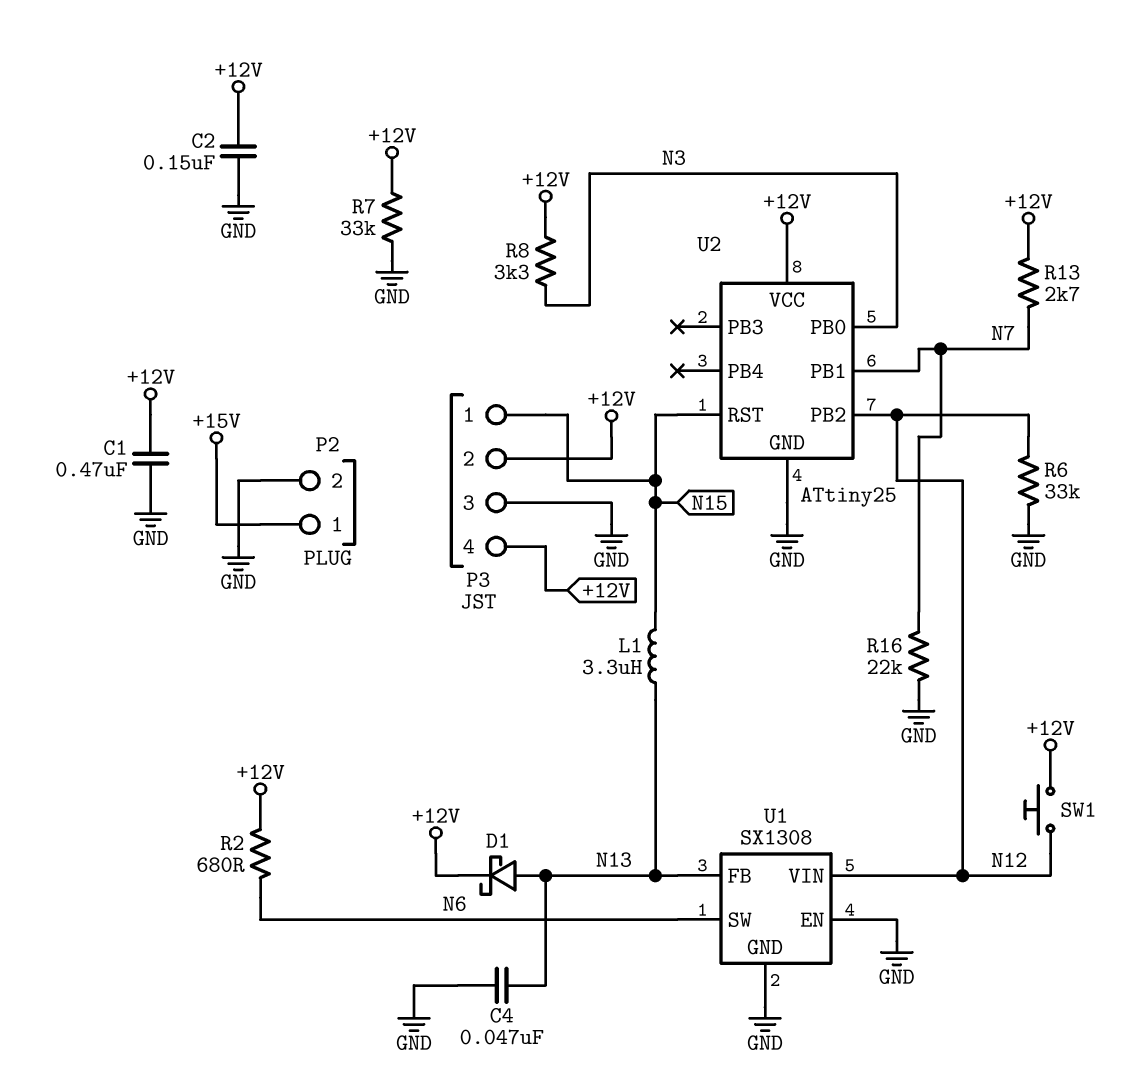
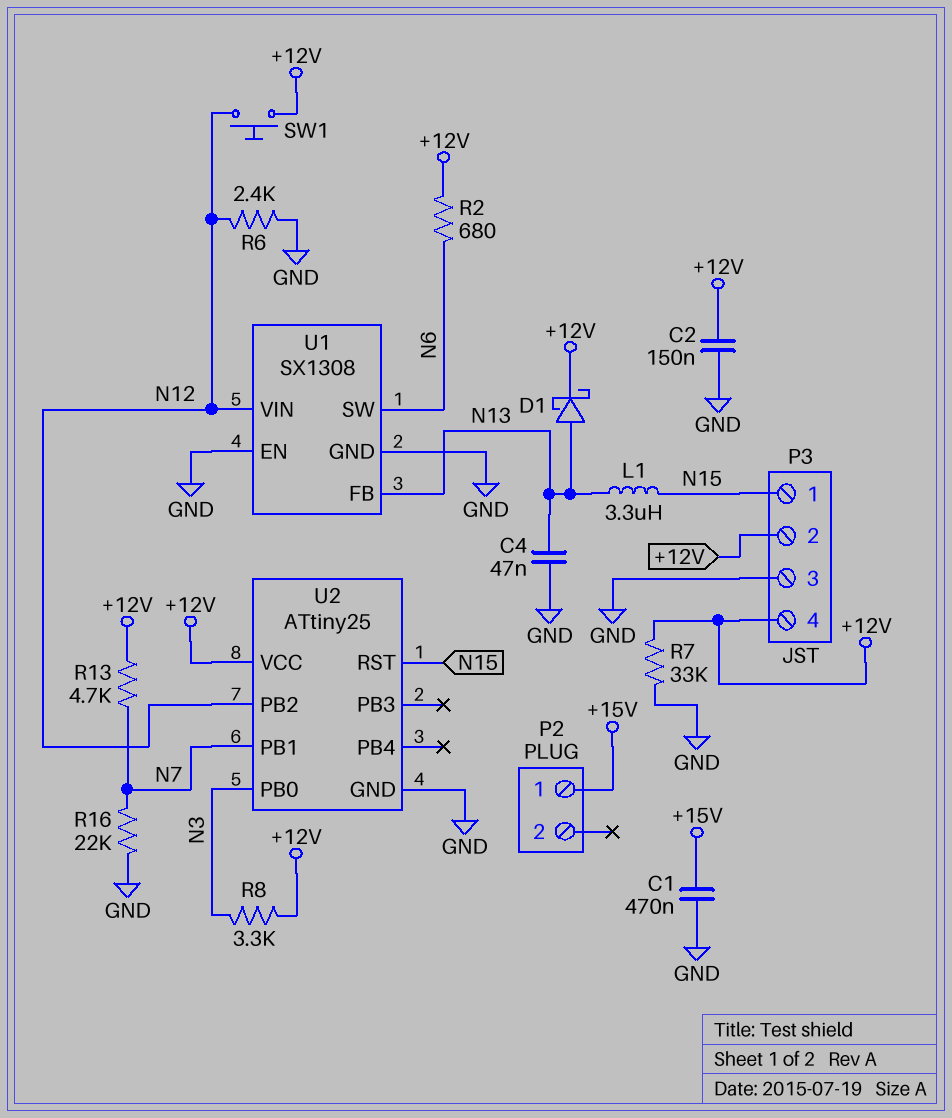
C1: 470nF (+12V, GND) -> 470nF (+15V, GND)
P2 pin 2: GND -> none
R6: 33k (GND, N12) -> 2.4k (GND, N12)
R13: 2.7k (+12V, N7) -> 4.7k (+12V, N7)

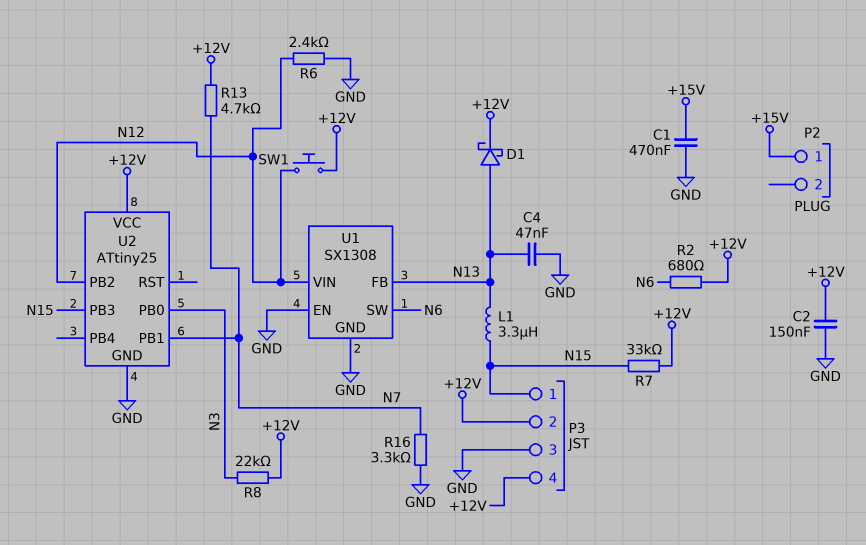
R7: 33k (+12V, GND) -> 33k (+12V, N15)
R8: 3.3k (+12V, N3) -> 22k (+12V, N3)
R16: 22k (GND, N7) -> 3.3k (GND, N7)
U2 pin PB3: none -> N15
U2 pin RST: N15 -> none

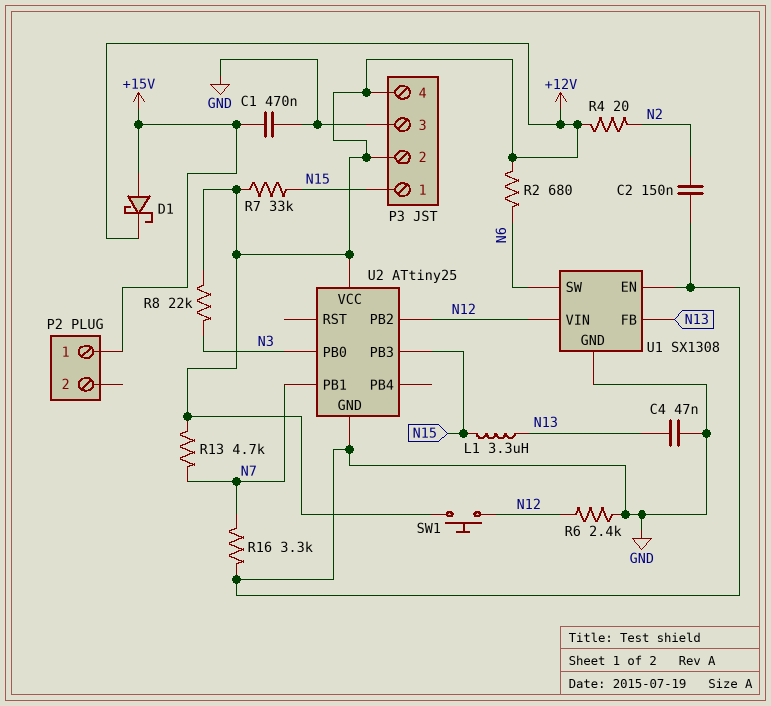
C2: 150nF (+12V, GND) -> 150nF (GND, N2)
D1: schottky (A N13, K +12V) -> schottky (A +15V, K +12V)
R4: none -> 20 (+12V, N2)

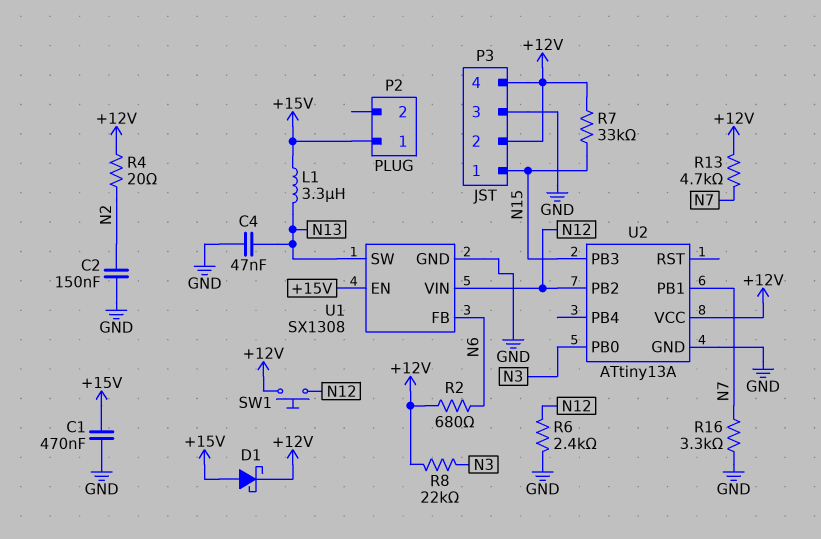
L1: 3.3uH (N13, N15) -> 3.3uH (+15V, N13)
U1 pin EN: GND -> +15V
U1 pin FB: N13 -> N6
U1 pin SW: N6 -> N13
U2: ATtiny25 -> ATtiny13A

